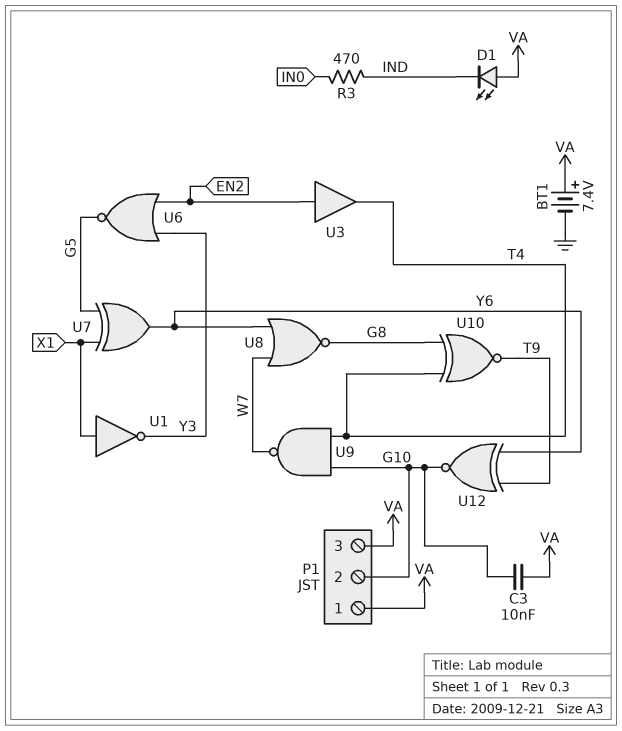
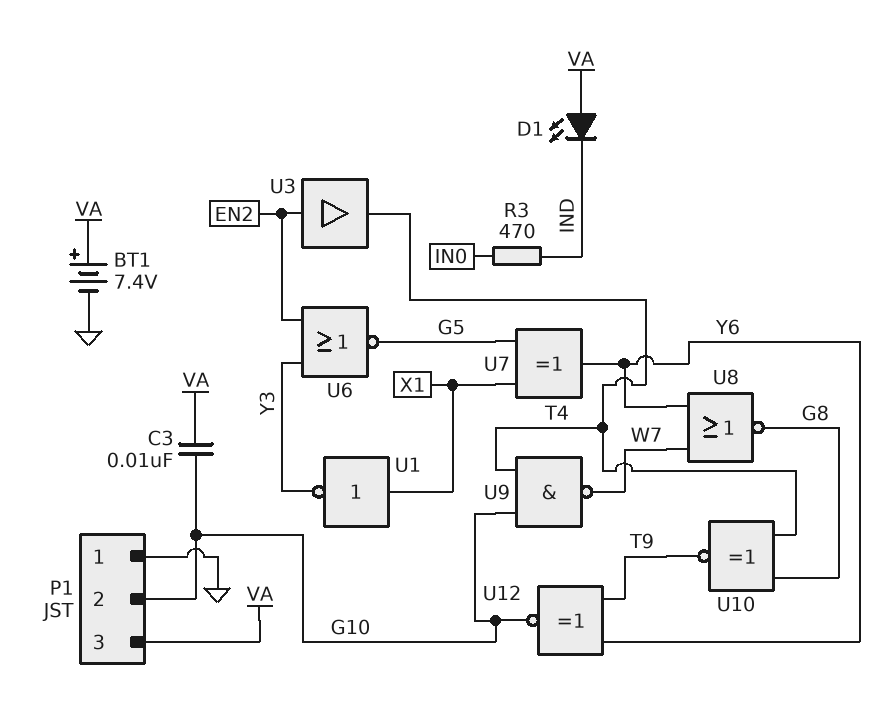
P1 pin 1: VA -> GND

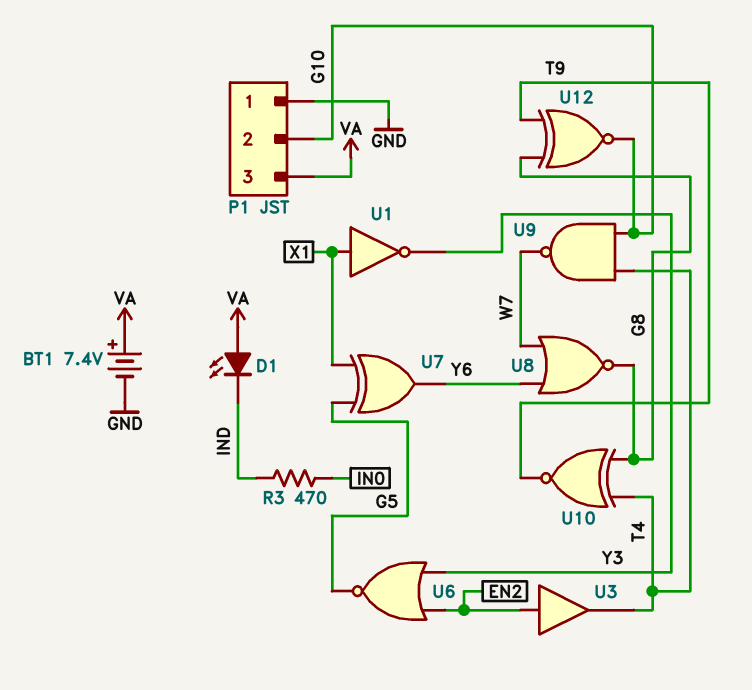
C3: 10nF (G10, VA) -> none
U12: XNOR (in T9, in Y6, out G10) -> XNOR (in G8, in T9, out G10)

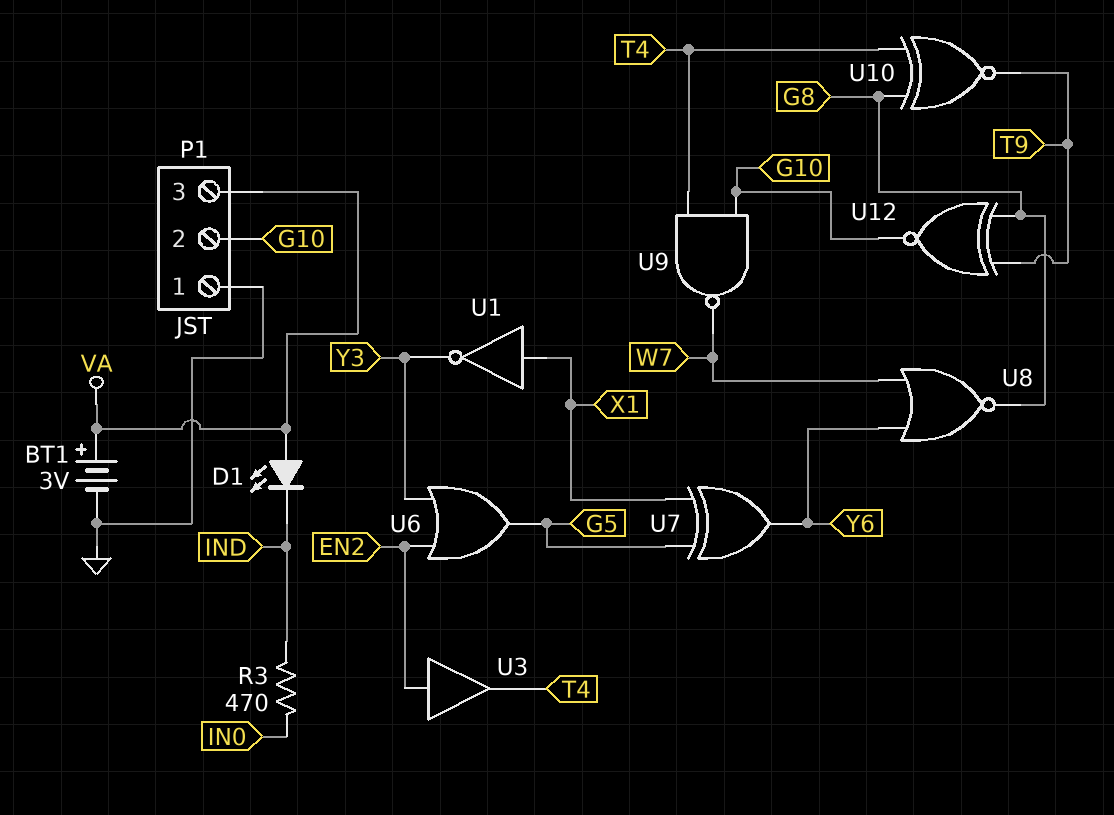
BT1: 7.4V (plus VA, minus GND) -> 3V (plus VA, minus GND)
U6: NOR (in EN2, in Y3, out G5) -> OR (in EN2, in Y3, out G5)

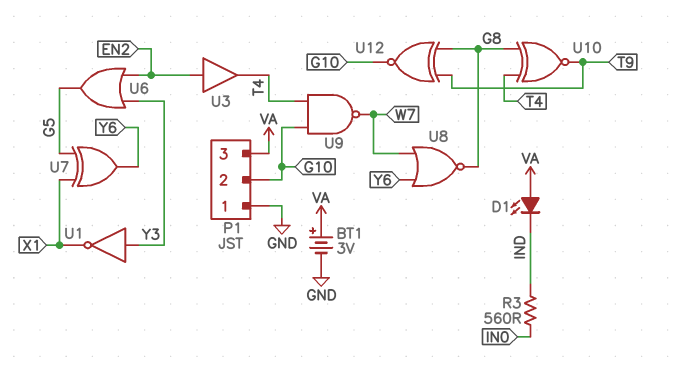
R3: 470 (IN0, IND) -> 560 (IN0, IND)
U1: NOT (in X1, out Y3) -> NOT (in Y3, out X1)

